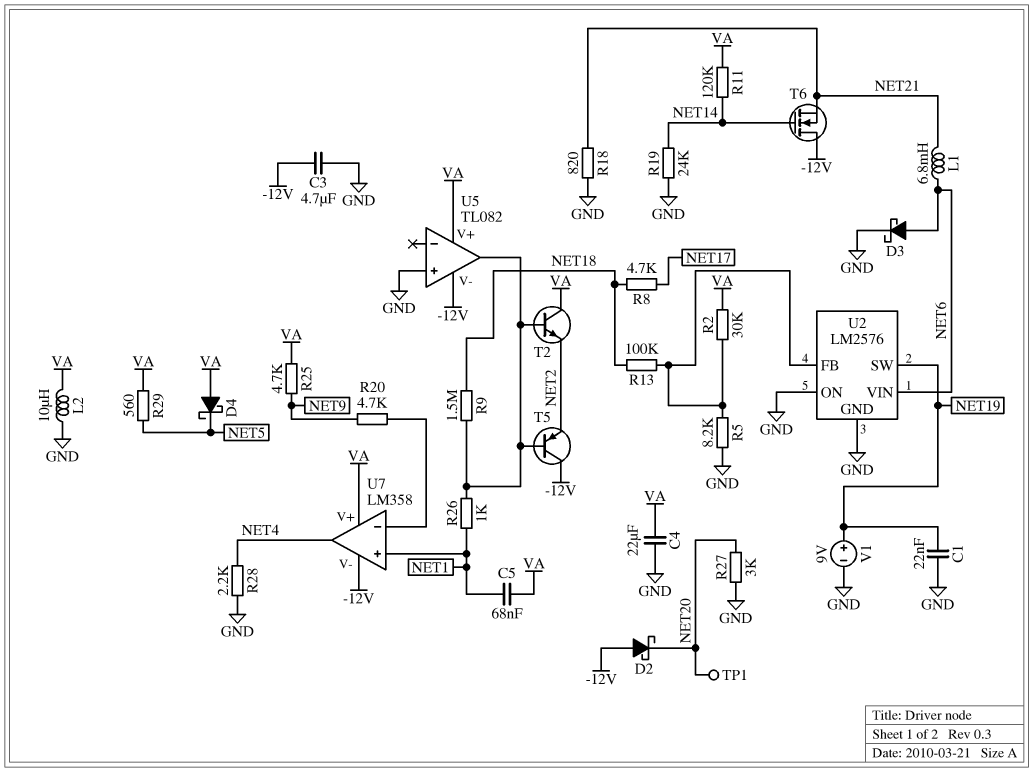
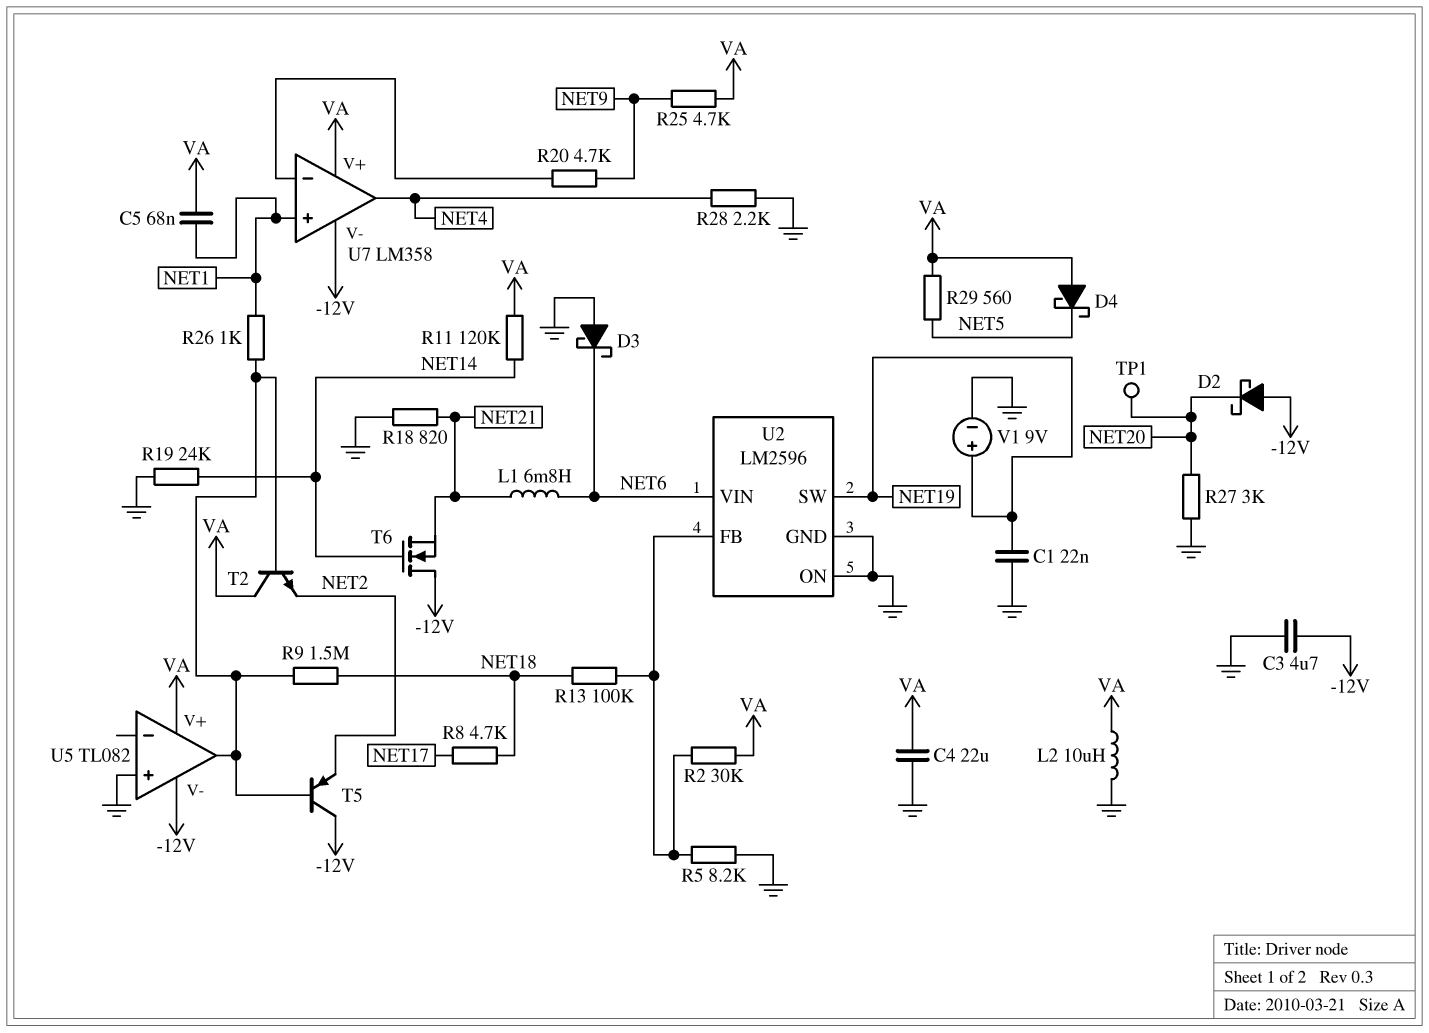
D3: schottky (A NET6, K GND) -> schottky (A GND, K NET6)
U2: LM2576 -> LM2596

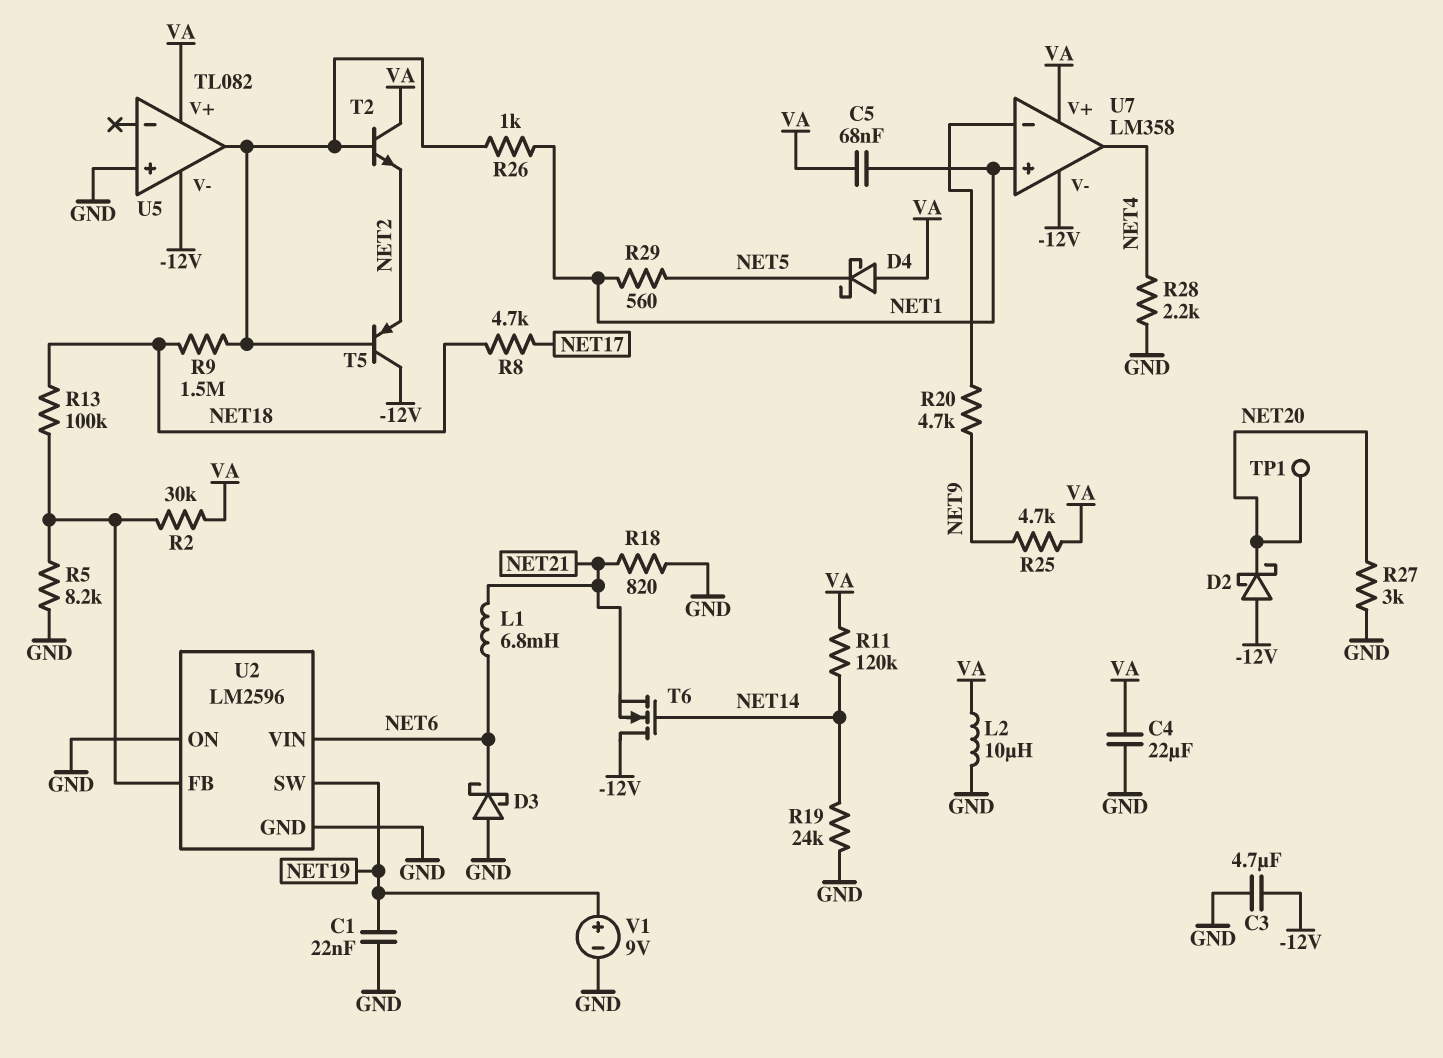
R29: 560 (NET5, VA) -> 560 (NET1, NET5)

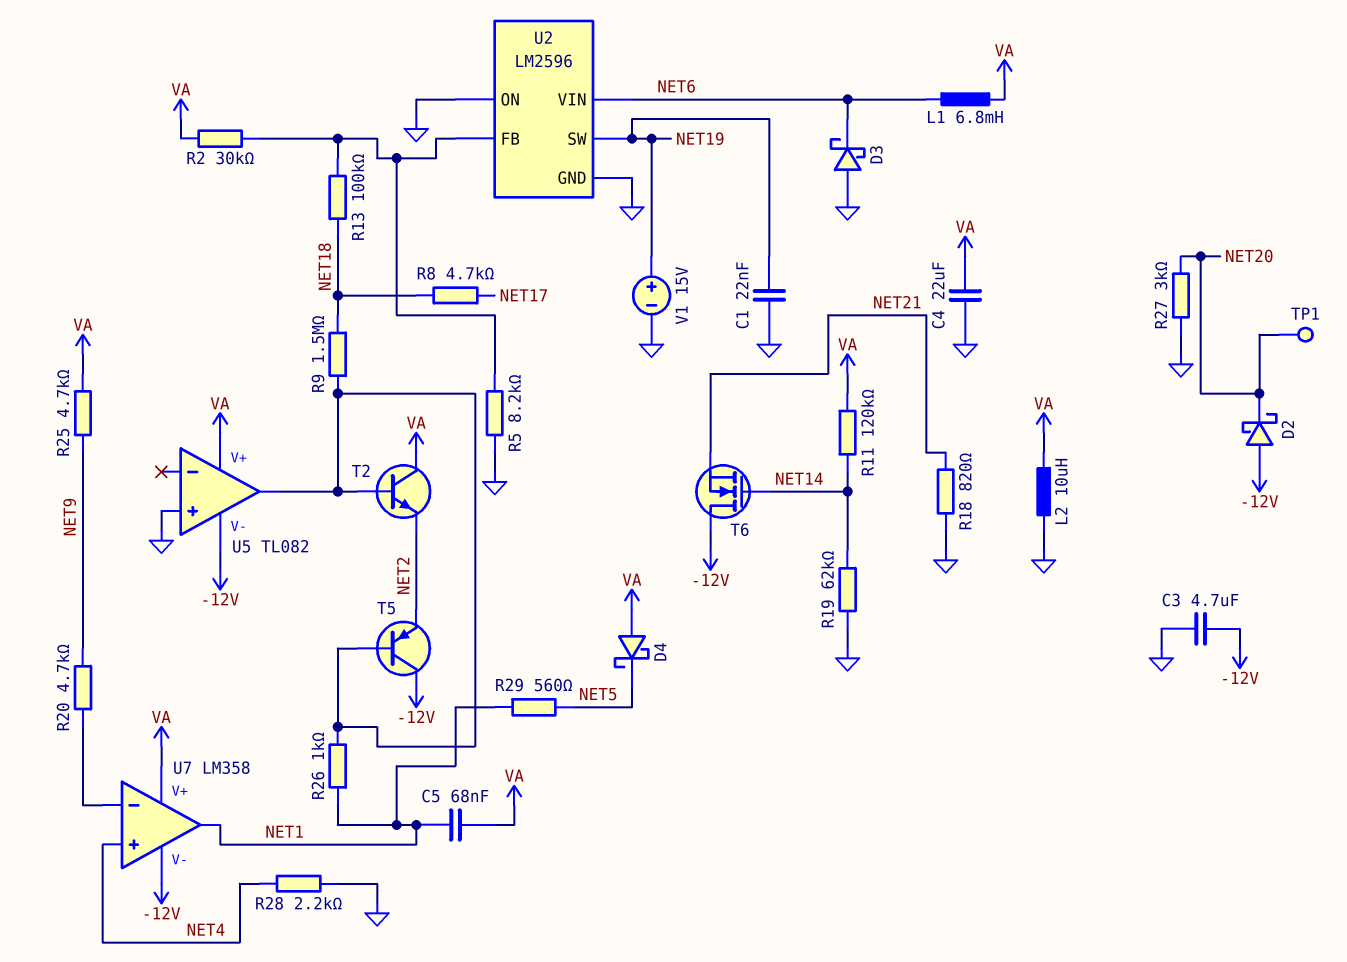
L1: 6.8mH (NET6, NET21) -> 6.8mH (NET6, VA)
R19: 24k (GND, NET14) -> 62k (GND, NET14)
U7 pin in+: NET1 -> NET4
U7 pin out: NET4 -> NET1
V1: 9V (plus NET19, minus GND) -> 15V (plus NET19, minus GND)

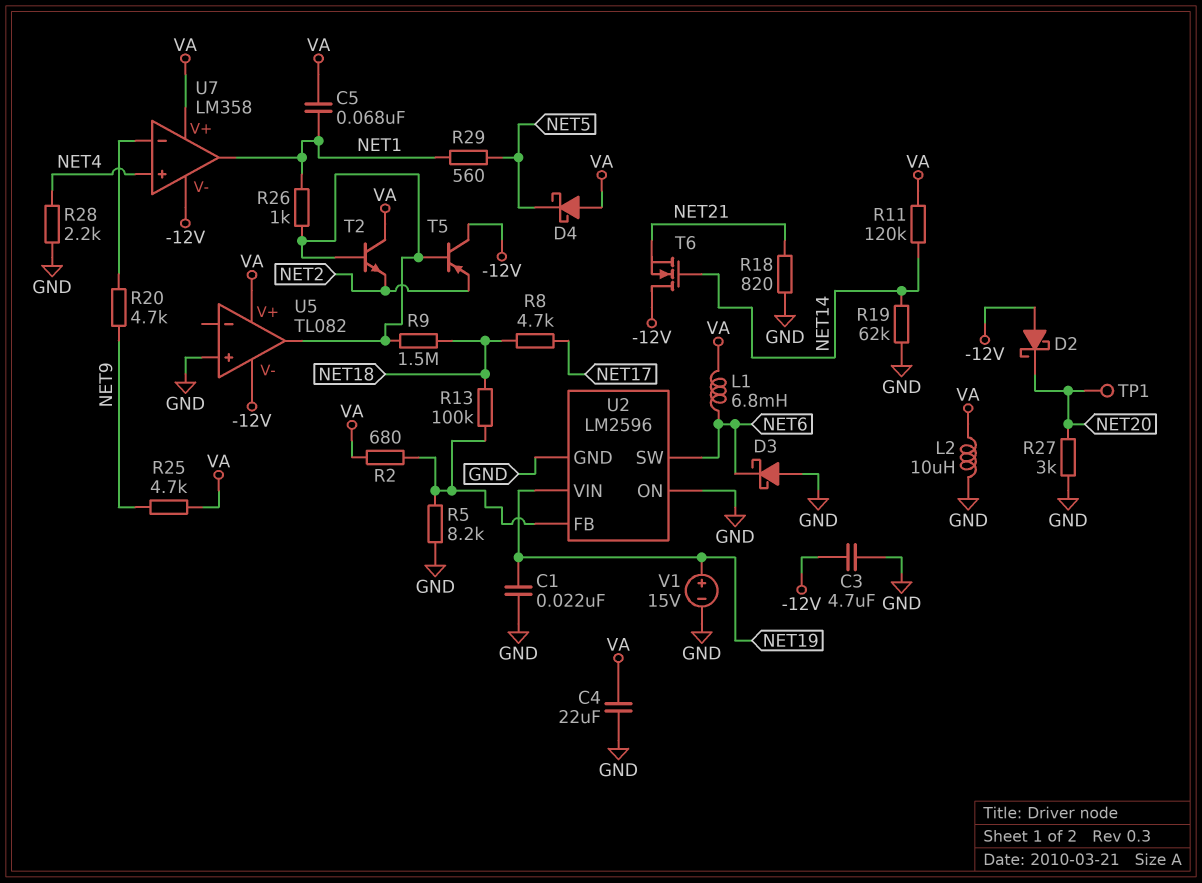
R2: 30k (U2/FB, VA) -> 680 (U2/FB, VA)
U2 pin SW: NET19 -> NET6
U2 pin VIN: NET6 -> NET19

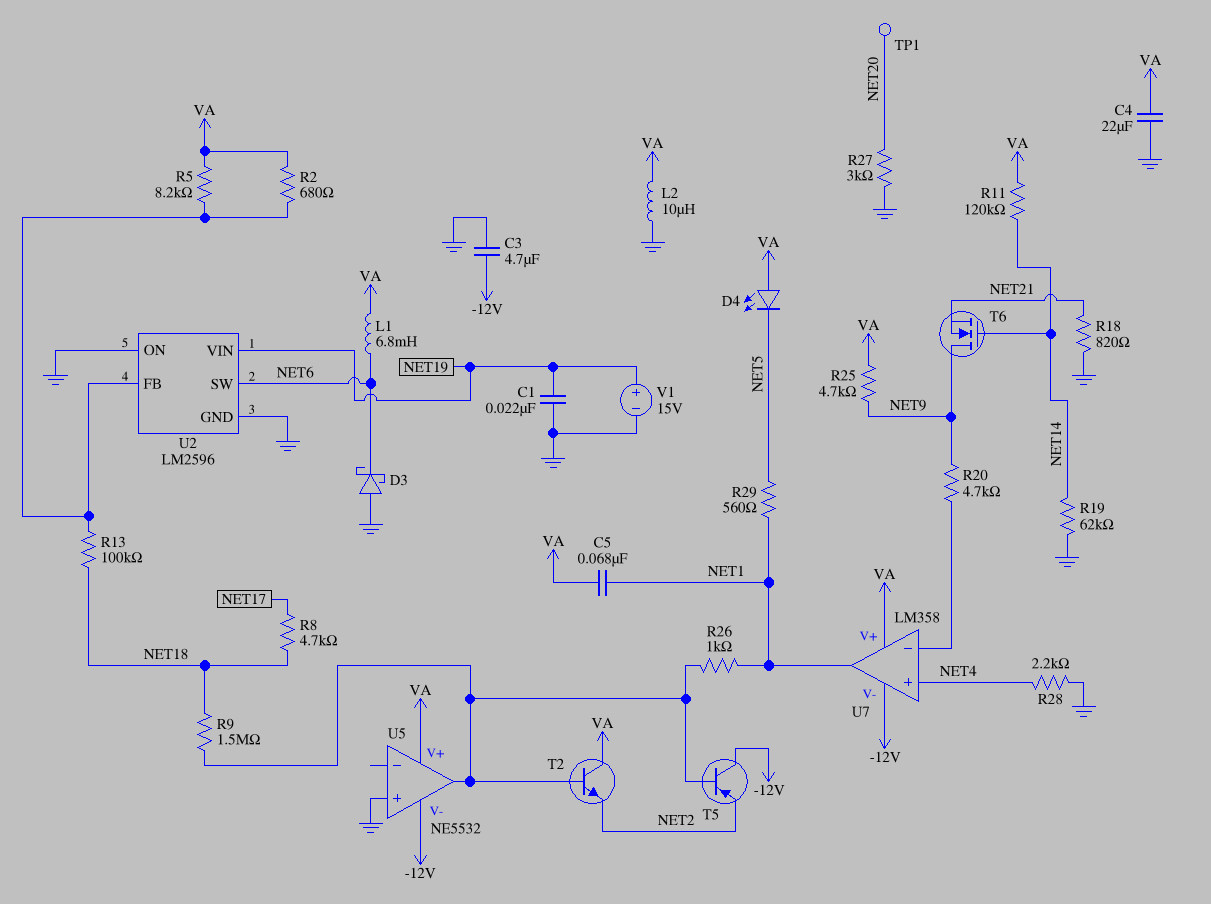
D2: schottky (A -12V, K NET20) -> none
D4: schottky (A VA, K NET5) -> LED (A VA, K NET5)
R5: 8.2k (GND, U2/FB) -> 8.2k (U2/FB, VA)
T6: NMOS (G NET14, D -12V, S NET21) -> NMOS (G NET14, D NET9, S NET21)
U5: TL082 -> NE5532

